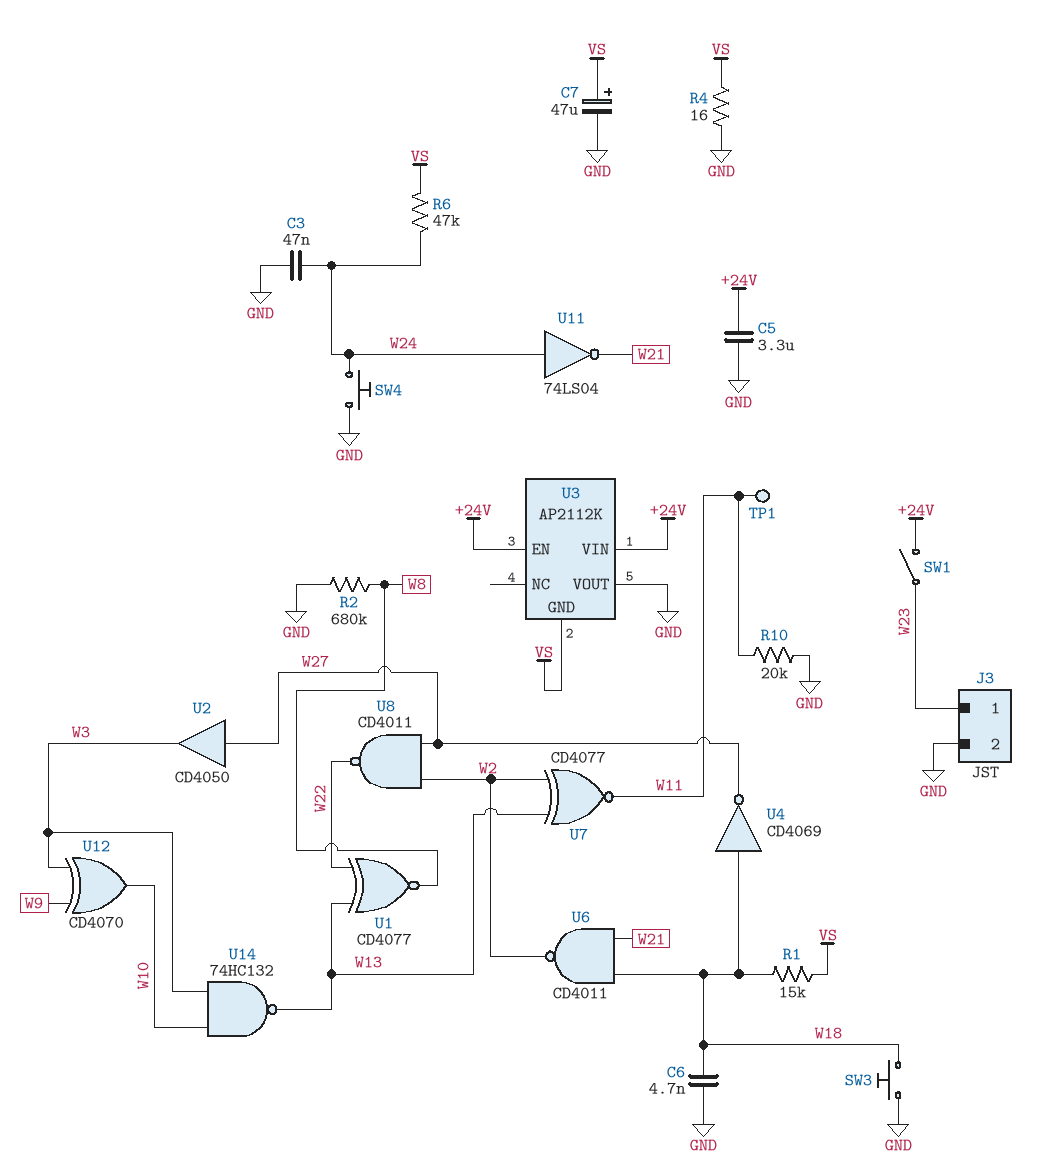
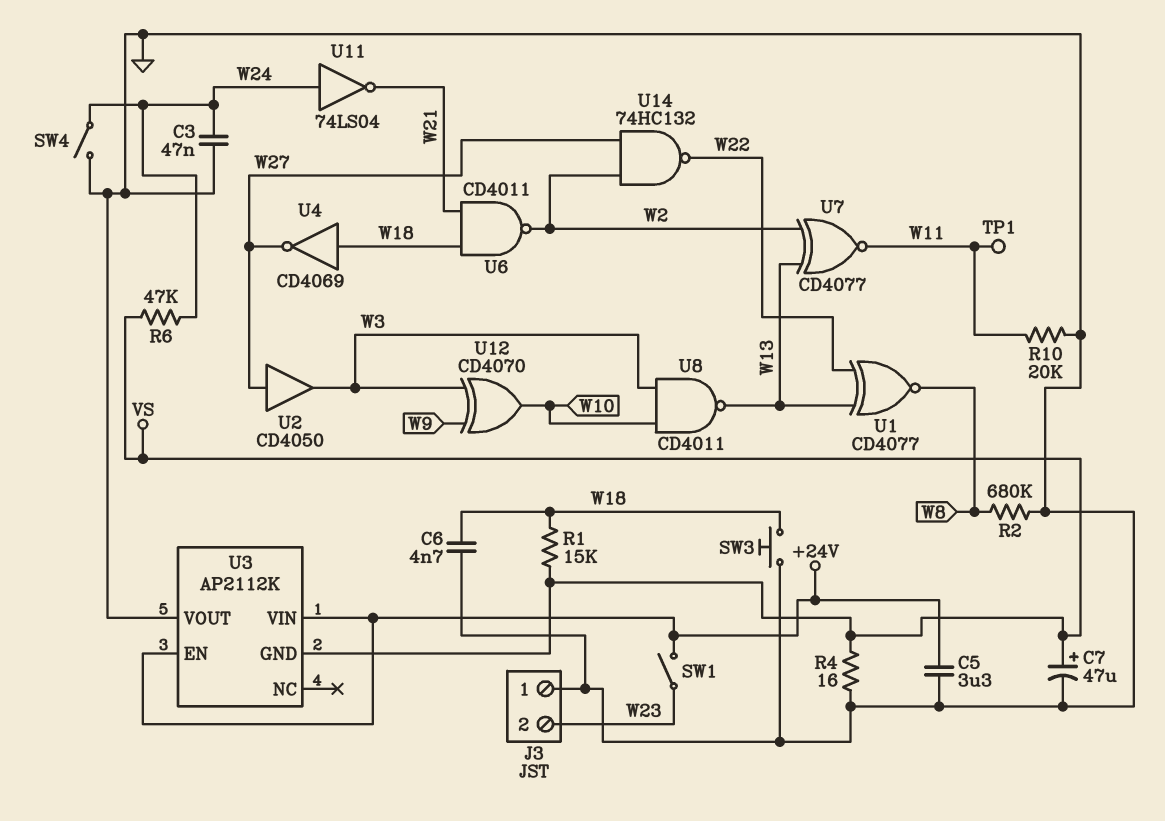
J3 pin 1: W23 -> GND
J3 pin 2: GND -> W23
SW4: button (GND, W24) -> switch (GND, W24)
U8: NAND CD4011 (in W2, in W27, out W22) -> NAND CD4011 (in W3, in W10, out W13)
U14: NAND 74HC132 (in W3, in W10, out W13) -> NAND 74HC132 (in W2, in W27, out W22)

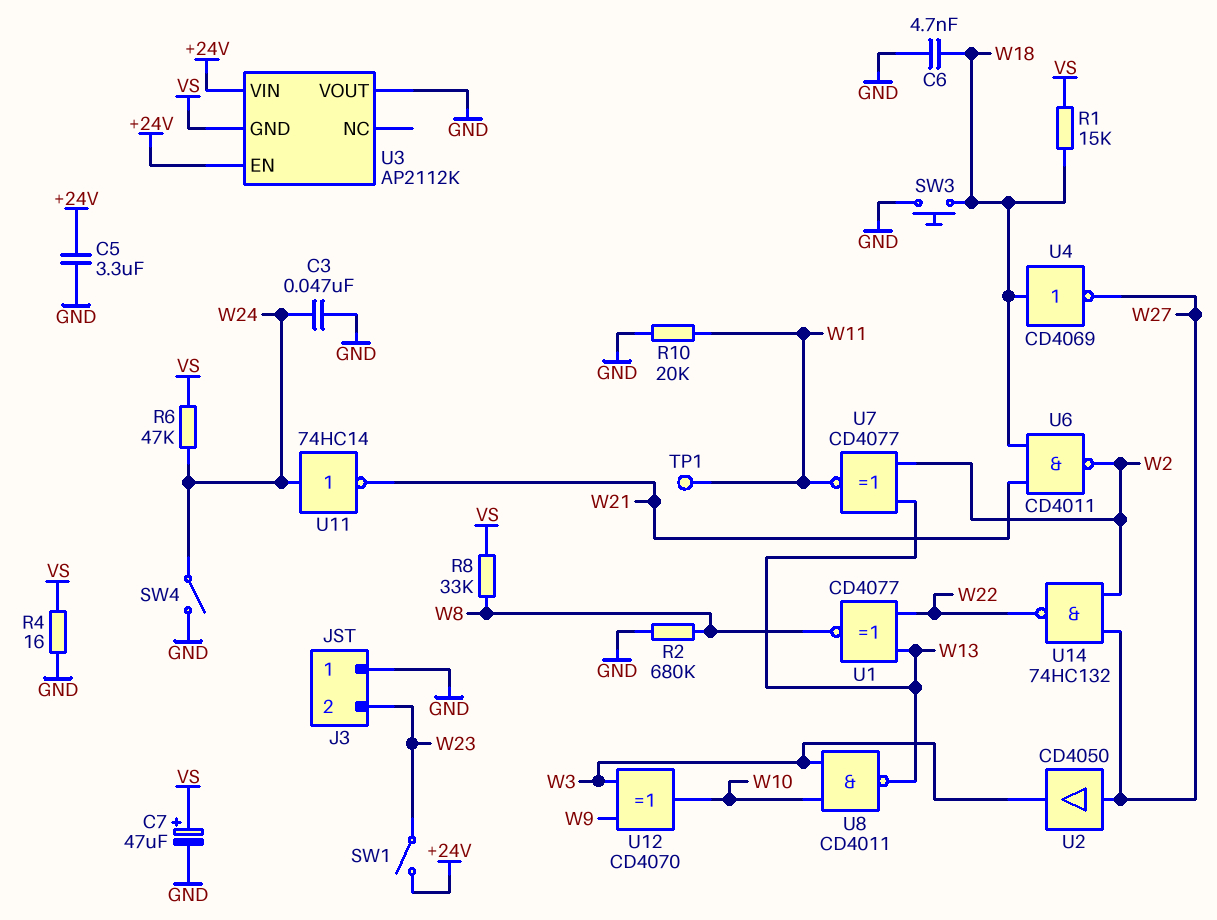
R8: none -> 33k (VS, W8)
U11: NOT 74LS04 (in W24, out W21) -> NOT 74HC14 (in W24, out W21)

